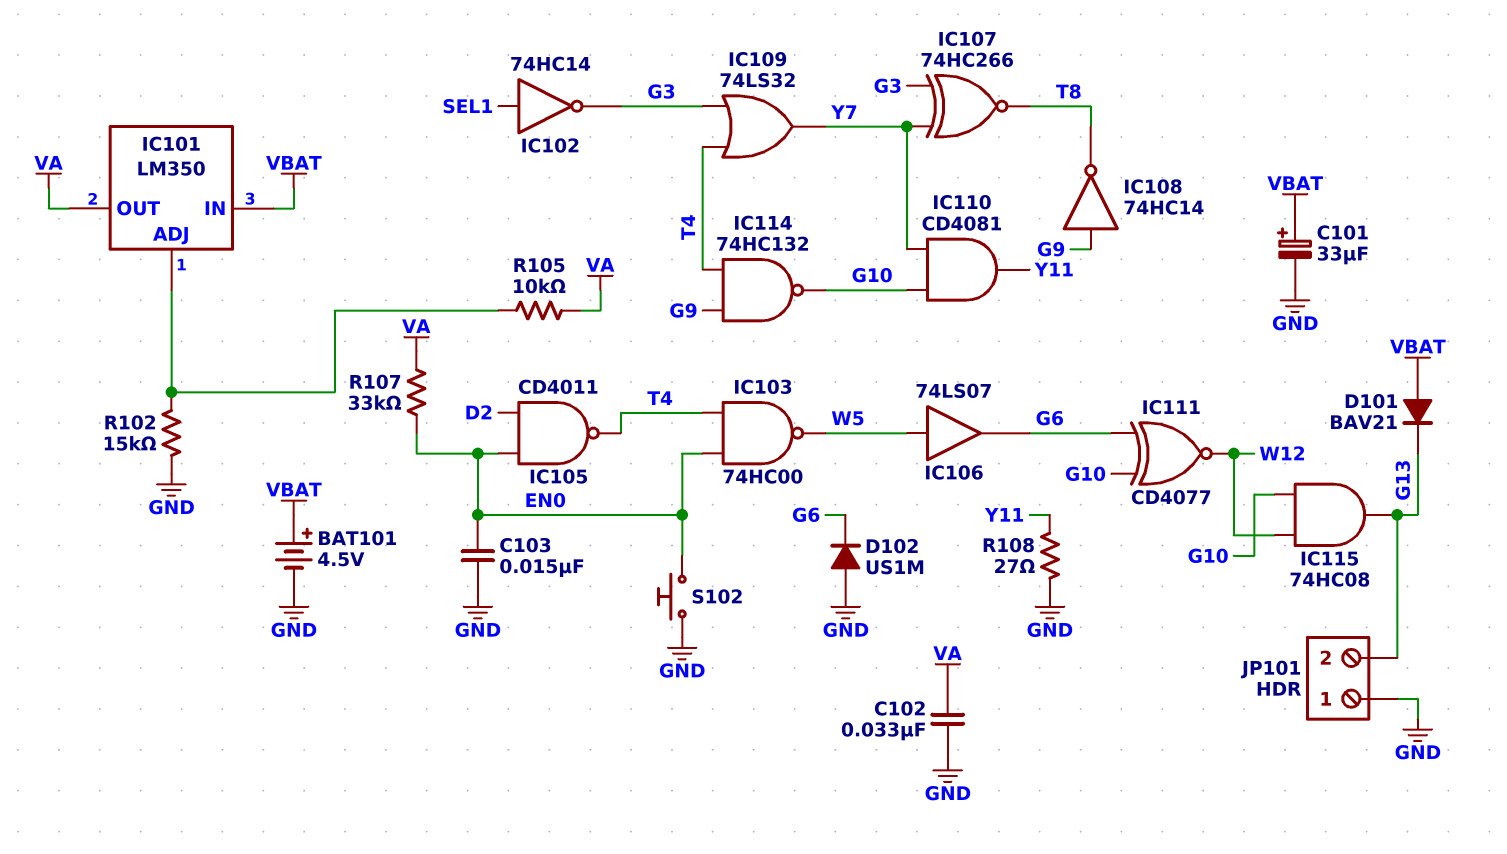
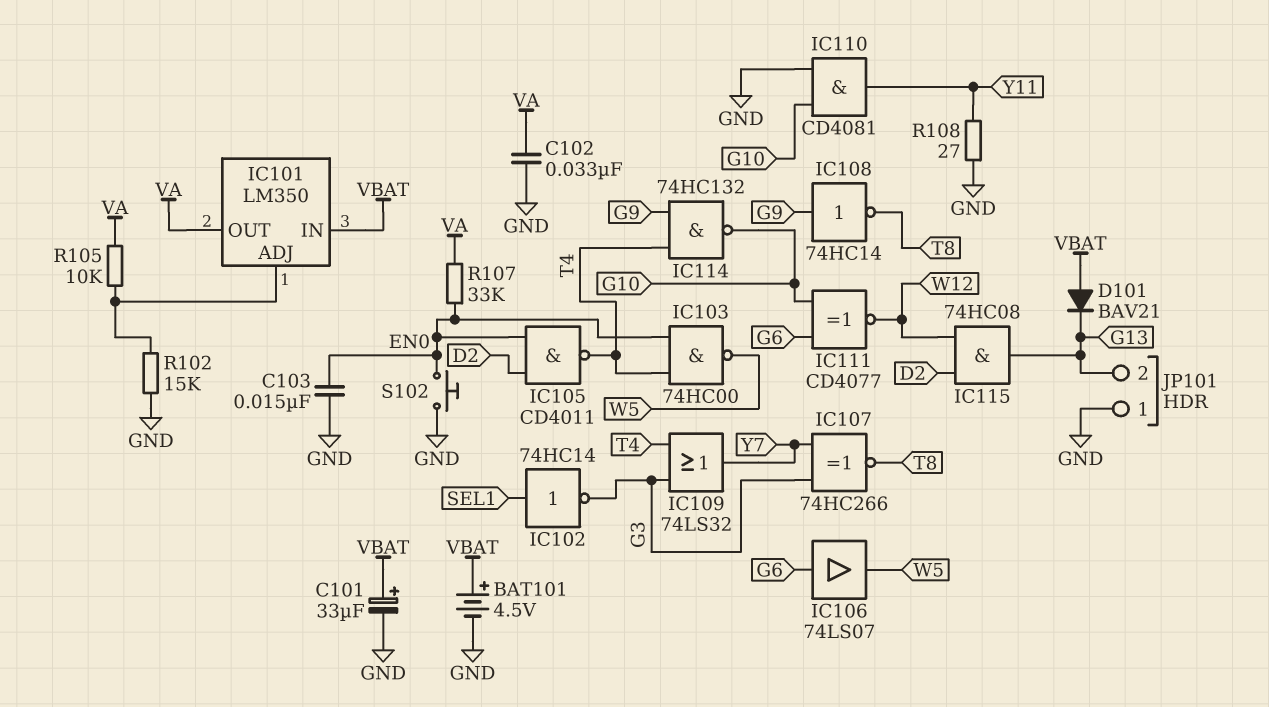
D102: diode US1M (A GND, K G6) -> none
IC106: buffer 74LS07 (in W5, out G6) -> buffer 74LS07 (in G6, out W5)
IC110: AND CD4081 (in G10, in Y7, out Y11) -> AND CD4081 (in G10, in GND, out Y11)
IC115: AND 74HC08 (in G10, in W12, out G13) -> AND 74HC08 (in D2, in W12, out G13)

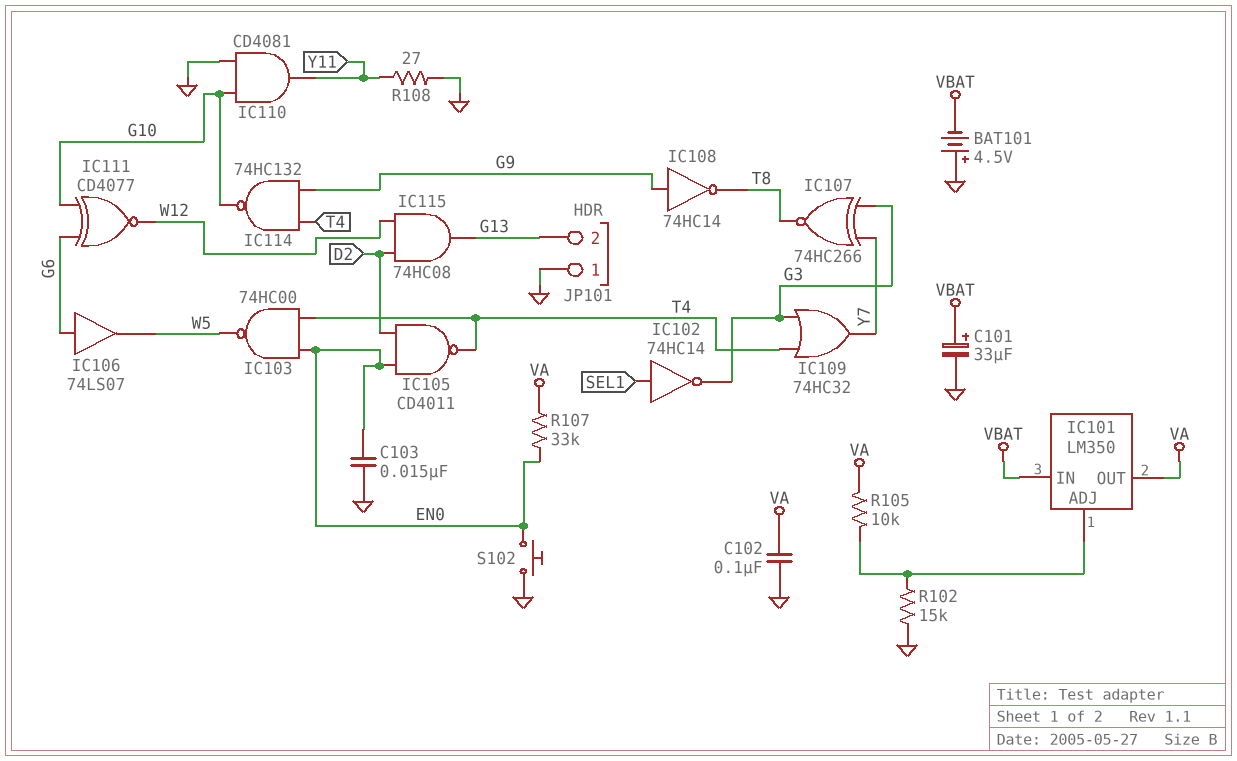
BAT101: 4.5V (plus VBAT, minus GND) -> 4.5V (plus GND, minus VBAT)
C102: 33nF (GND, VA) -> 100nF (GND, VA)
D101: diode BAV21 (A VBAT, K G13) -> none
IC109: OR 74LS32 (in G3, in T4, out Y7) -> OR 74HC32 (in G3, in T4, out Y7)

